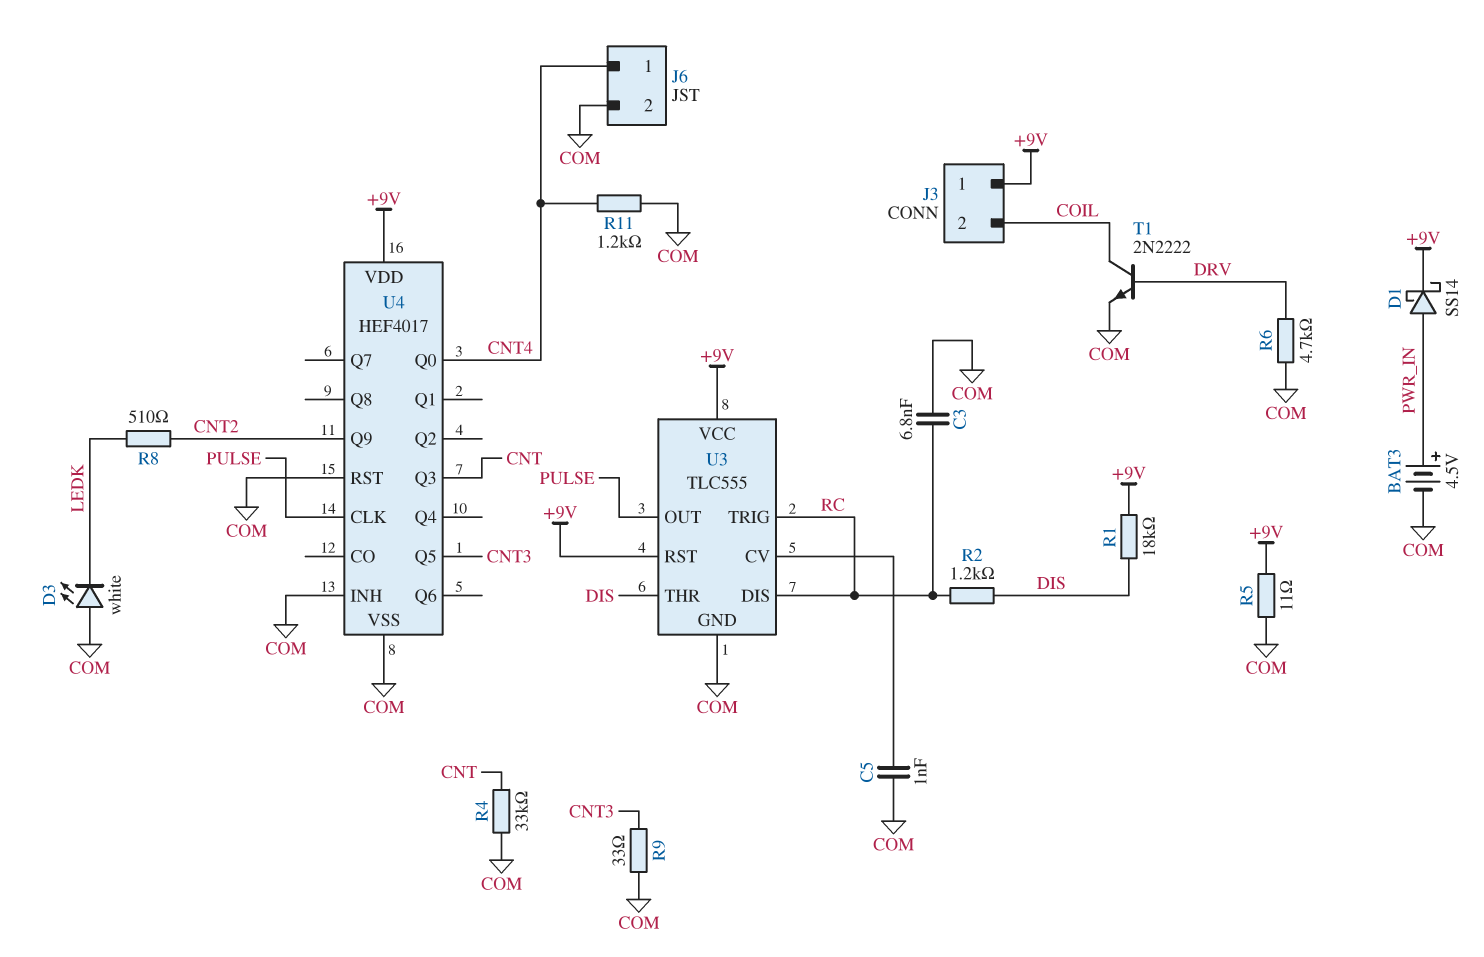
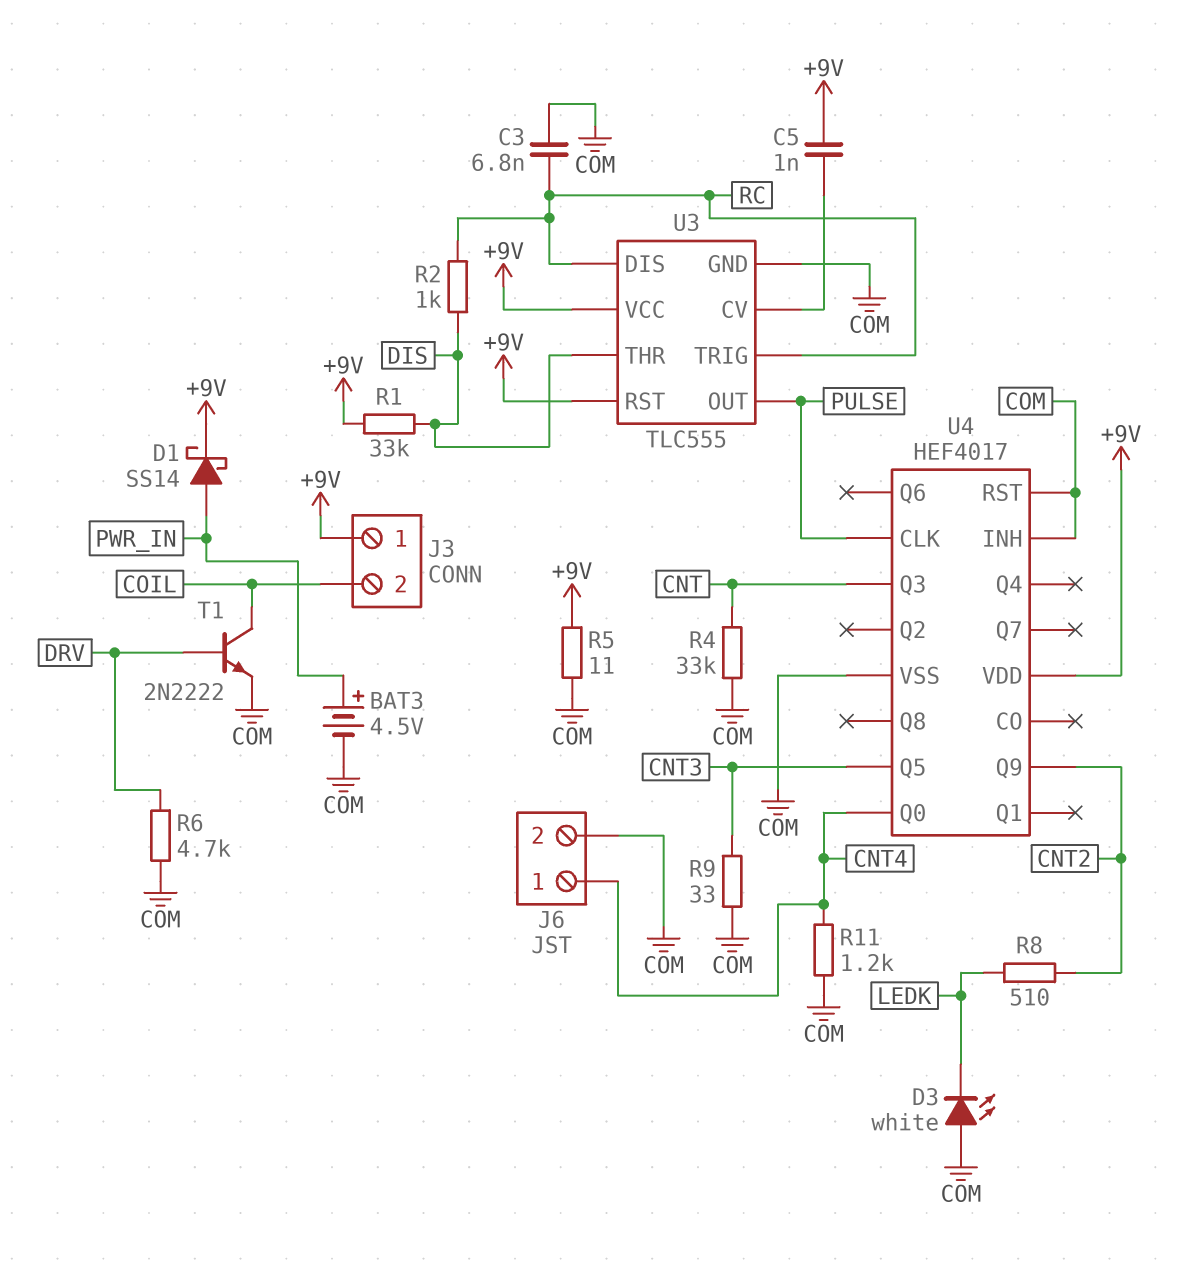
C5: 1nF (COM, U3/CV) -> 1nF (+9V, U3/CV)
R1: 18k (+9V, DIS) -> 33k (+9V, DIS)
R2: 1.2k (DIS, RC) -> 1k (DIS, RC)

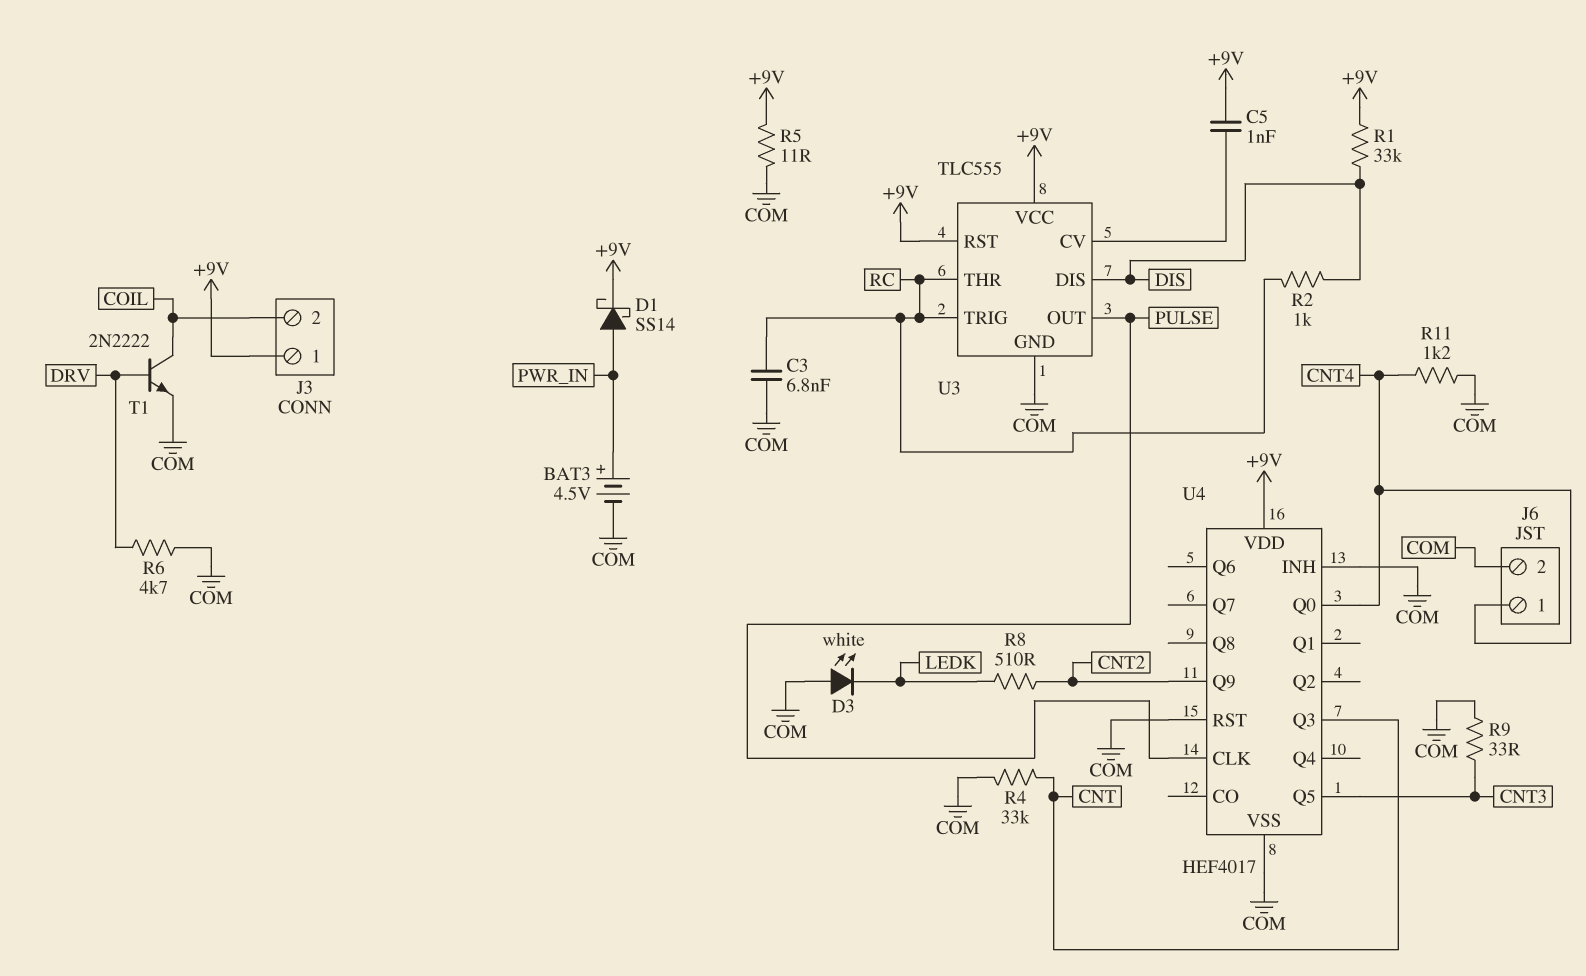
U3 pin DIS: RC -> DIS
U3 pin THR: DIS -> RC

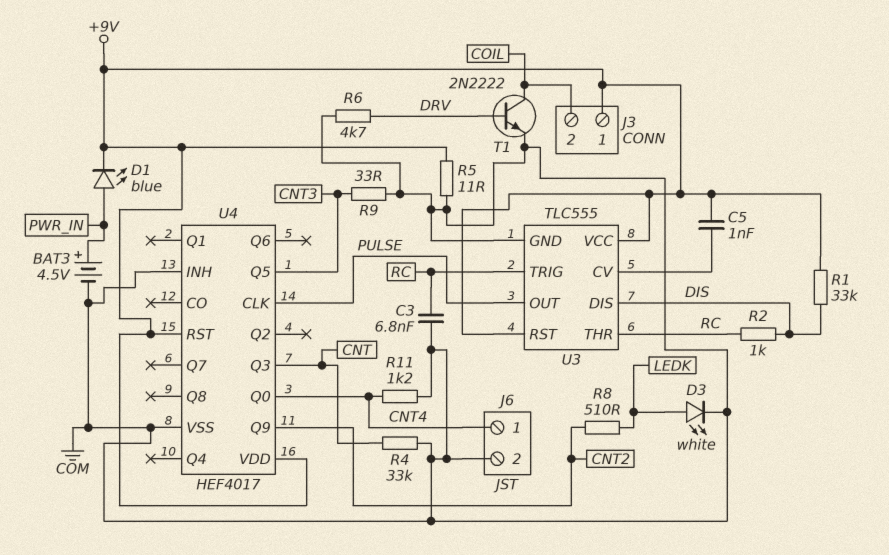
D1: schottky SS14 (A PWR_IN, K +9V) -> LED blue (A PWR_IN, K +9V)
D3: LED white (A COM, K LEDK) -> LED white (A LEDK, K COM)
U4 pin RST: COM -> +9V

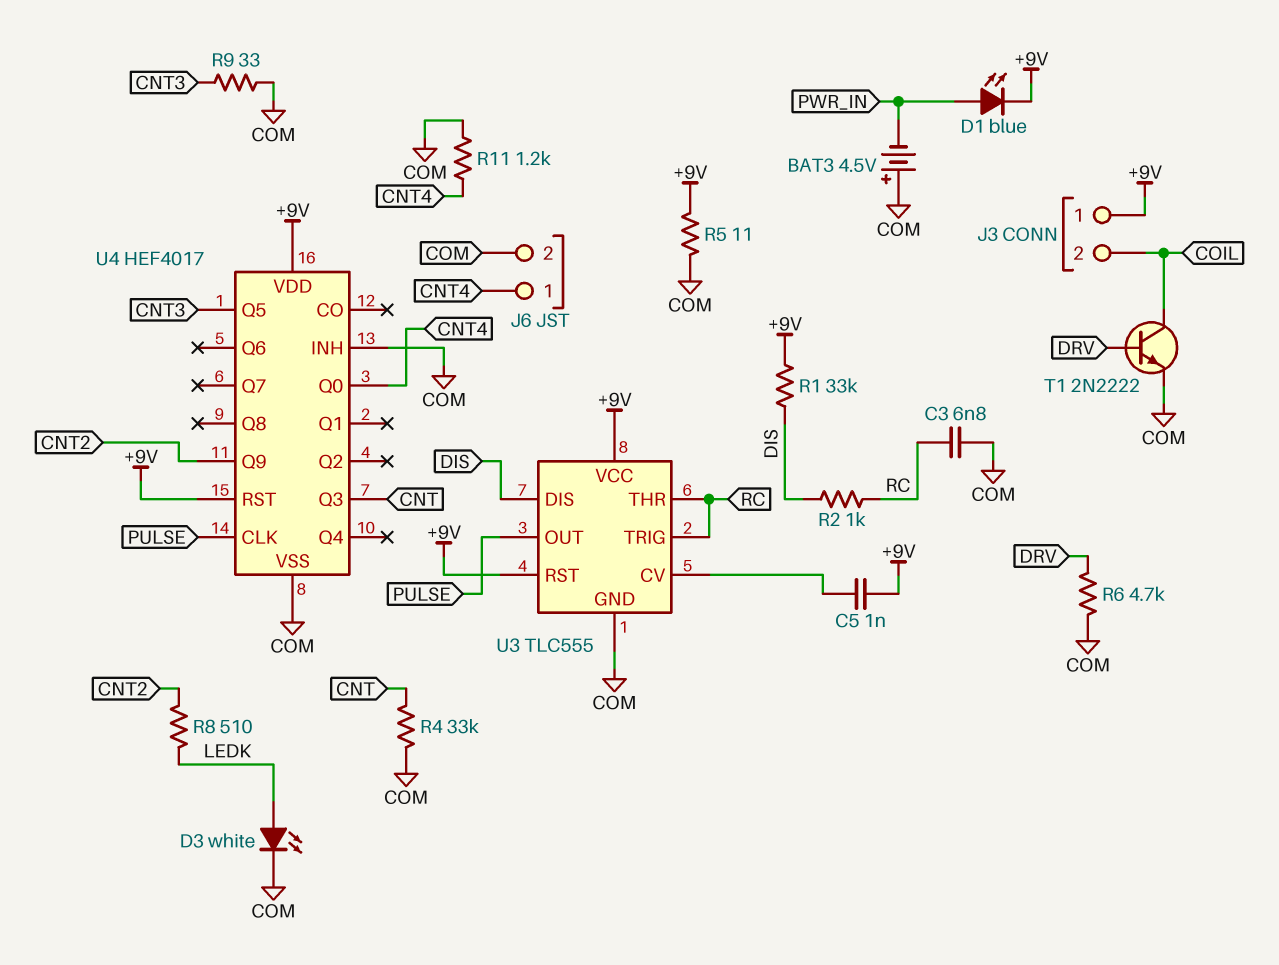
BAT3: 4.5V (plus PWR_IN, minus COM) -> 4.5V (plus COM, minus PWR_IN)

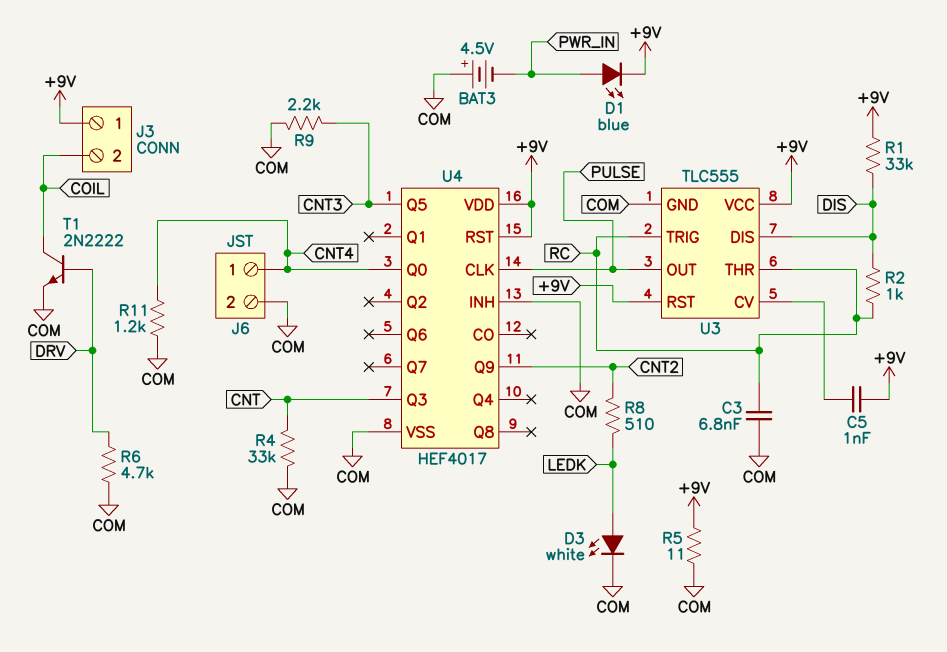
R9: 33 (CNT3, COM) -> 2.2k (CNT3, COM)

